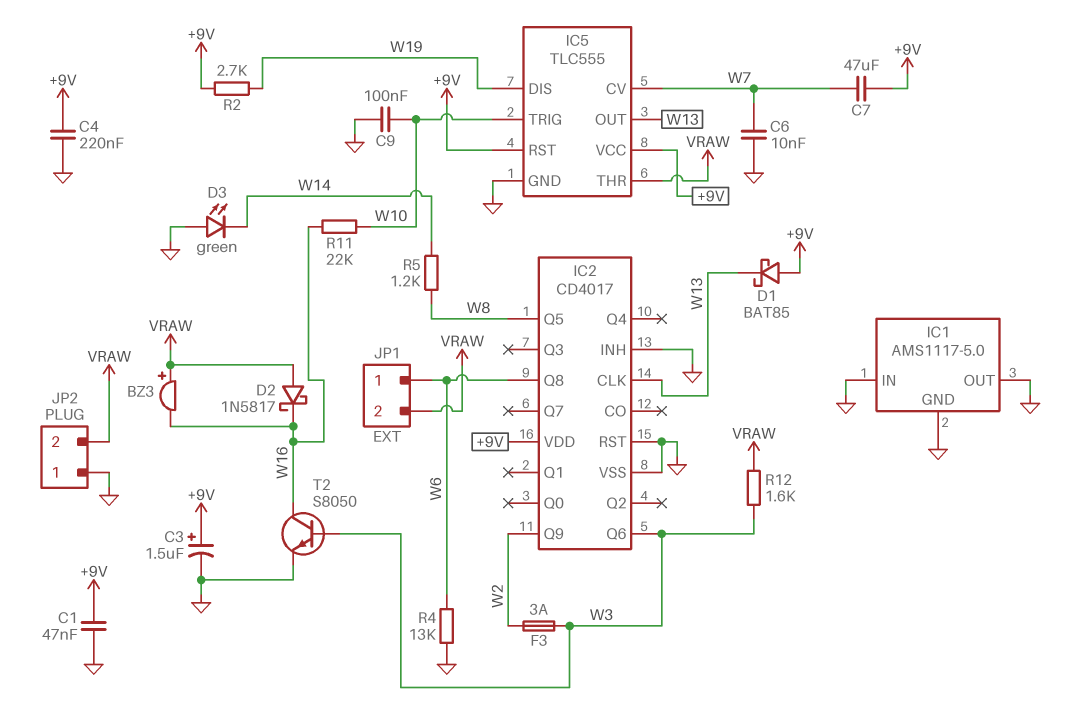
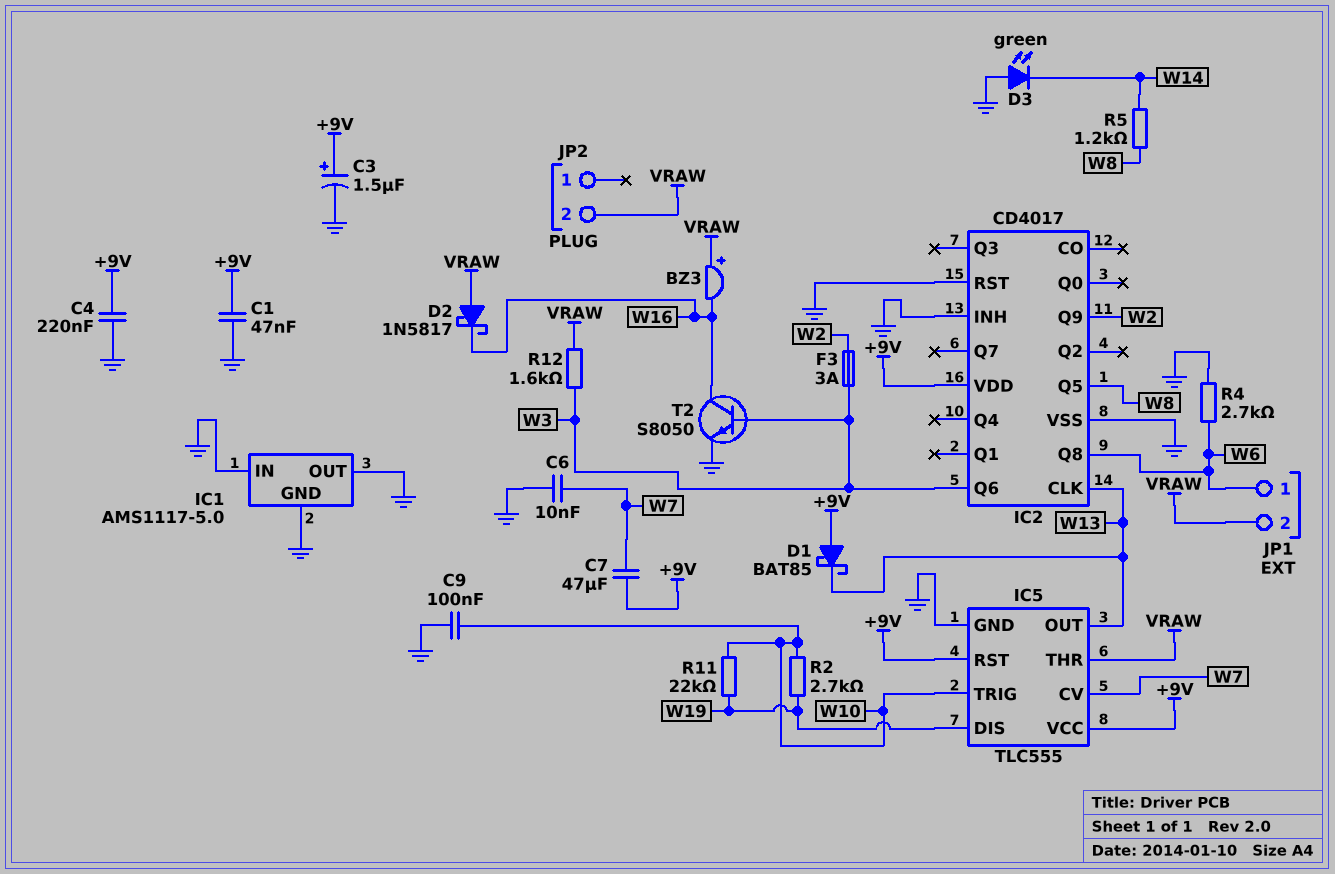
JP2 pin 1: GND -> none
R2: 2.7k (+9V, W19) -> 2.7k (W10, W19)
R4: 13k (GND, W6) -> 2.7k (GND, W6)
R11: 22k (W10, W16) -> 22k (W10, W19)

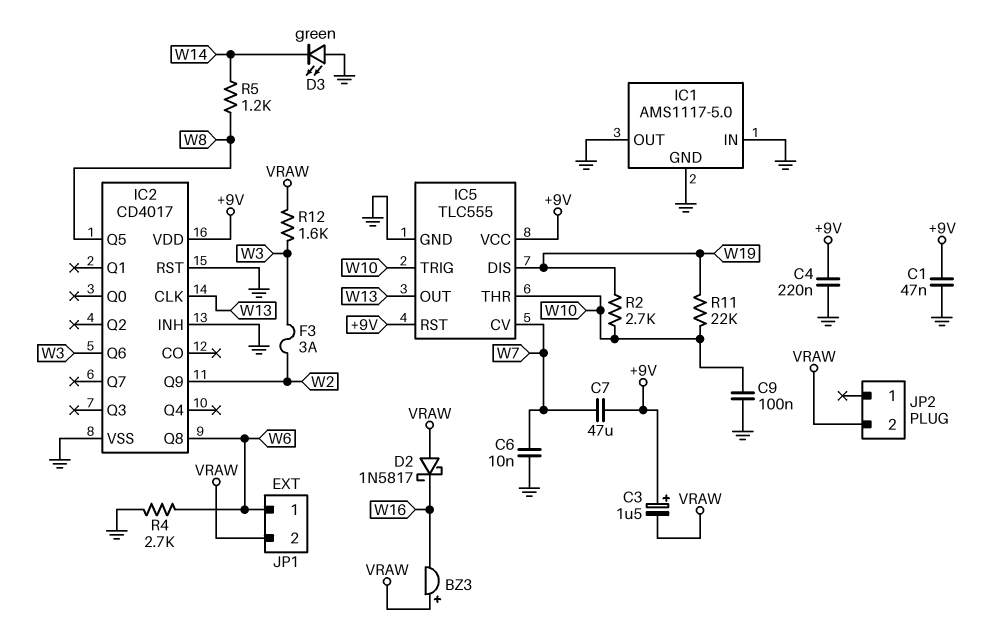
C3: 1.5uF (plus +9V, minus GND) -> 1.5uF (plus +9V, minus VRAW)
D1: schottky BAT85 (A +9V, K W13) -> none
IC5 pin THR: VRAW -> W10
T2: NPN S8050 (B W3, C W16, E GND) -> none

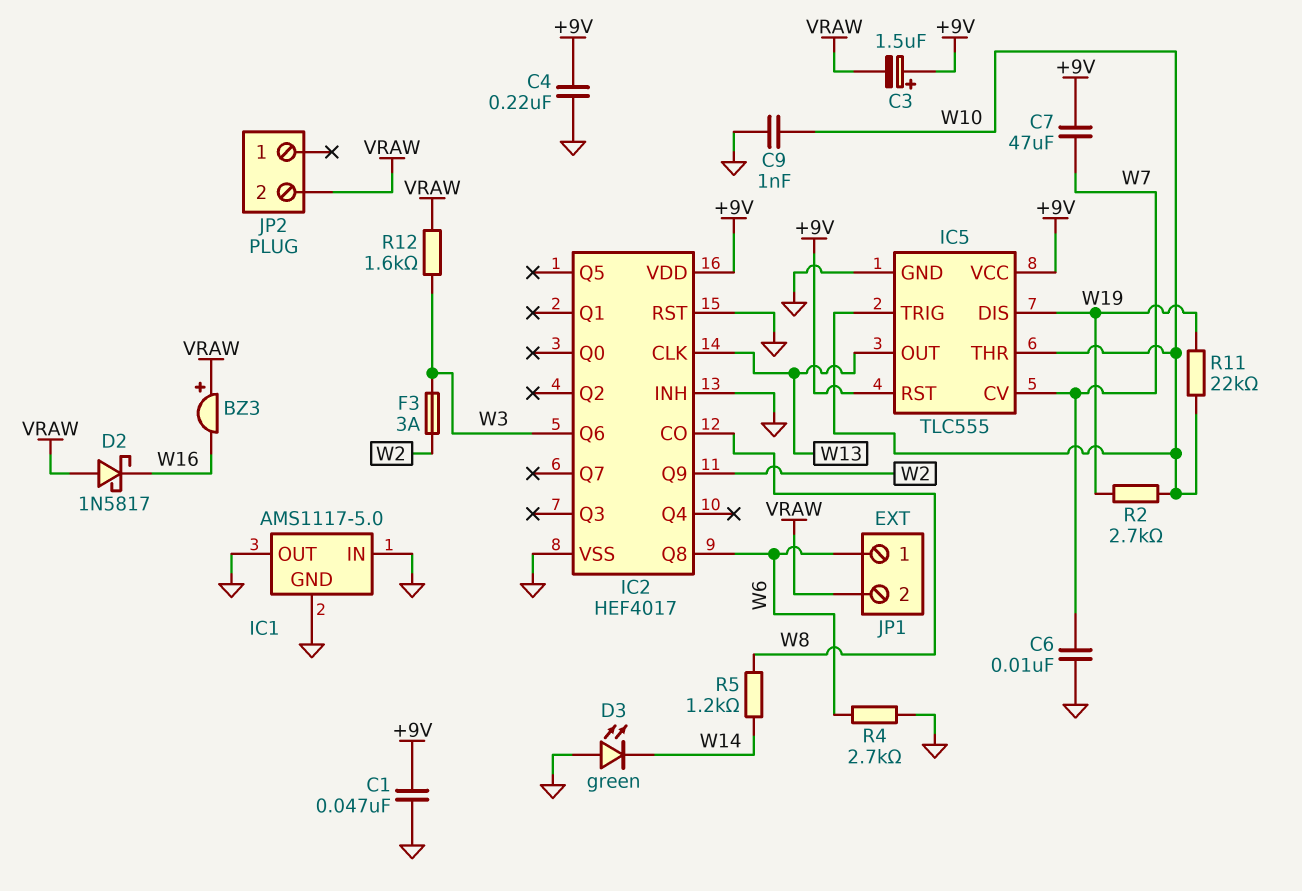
C9: 100nF (GND, W10) -> 1nF (GND, W10)
IC2: CD4017 -> HEF4017
IC2 pin CO: none -> W8
IC2 pin Q5: W8 -> none

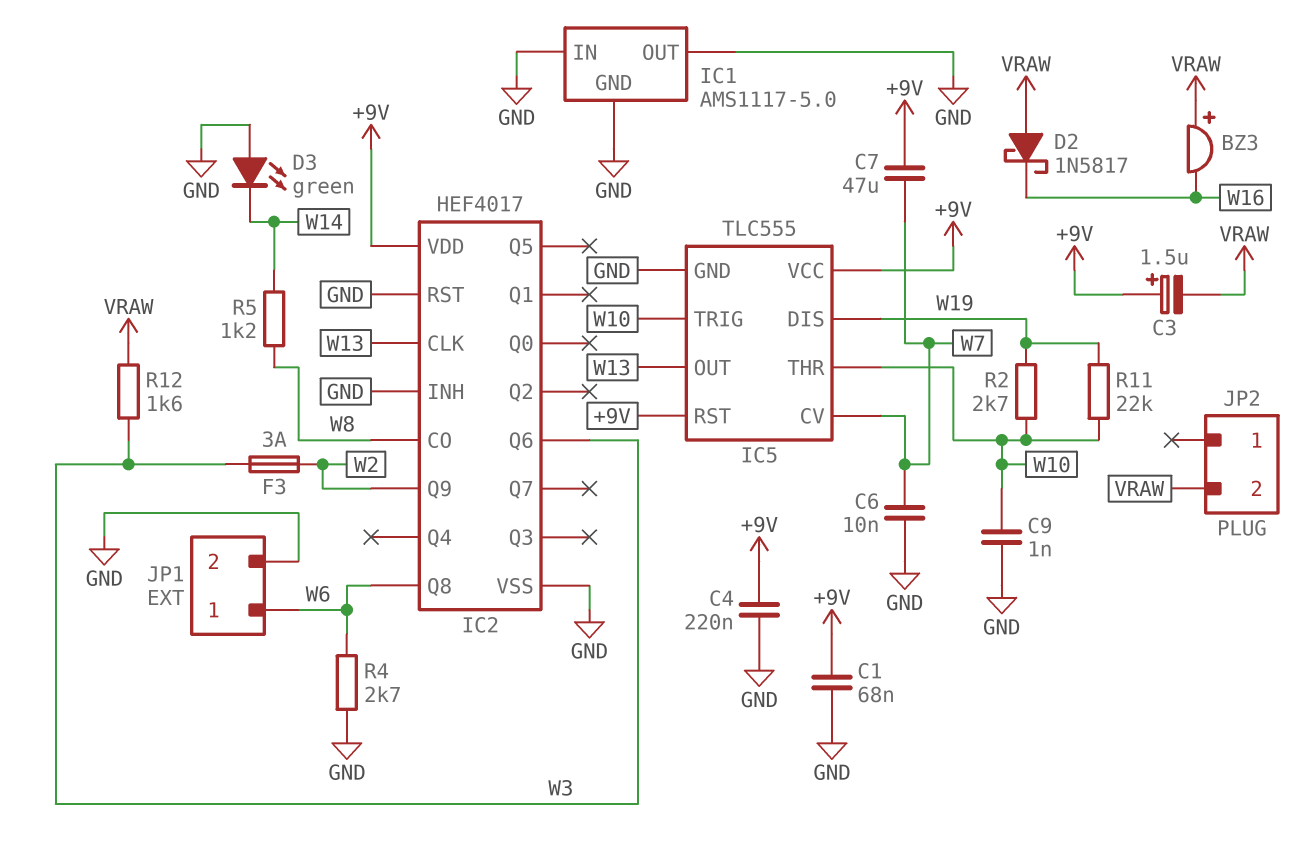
C1: 47nF (+9V, GND) -> 68nF (+9V, GND)
JP1 pin 2: VRAW -> GND

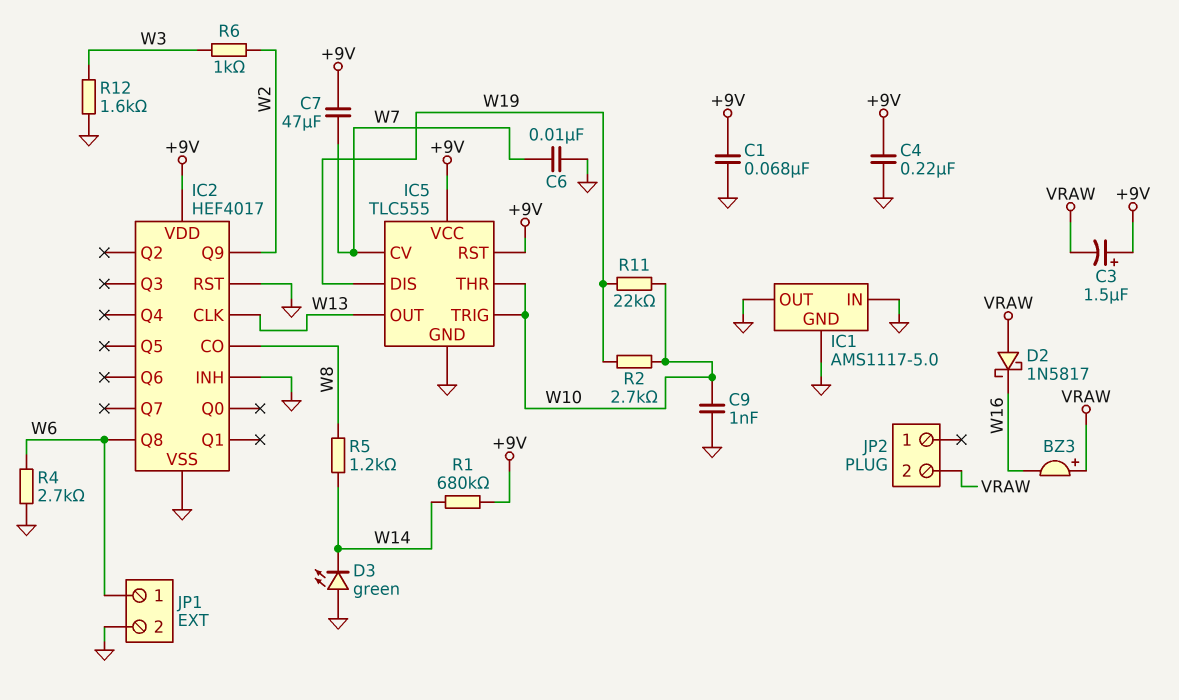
F3: 3A (W2, W3) -> none
IC2 pin Q6: W3 -> none
R1: none -> 680k (+9V, W14)
R6: none -> 1k (W2, W3)
R12: 1.6k (VRAW, W3) -> 1.6k (GND, W3)

